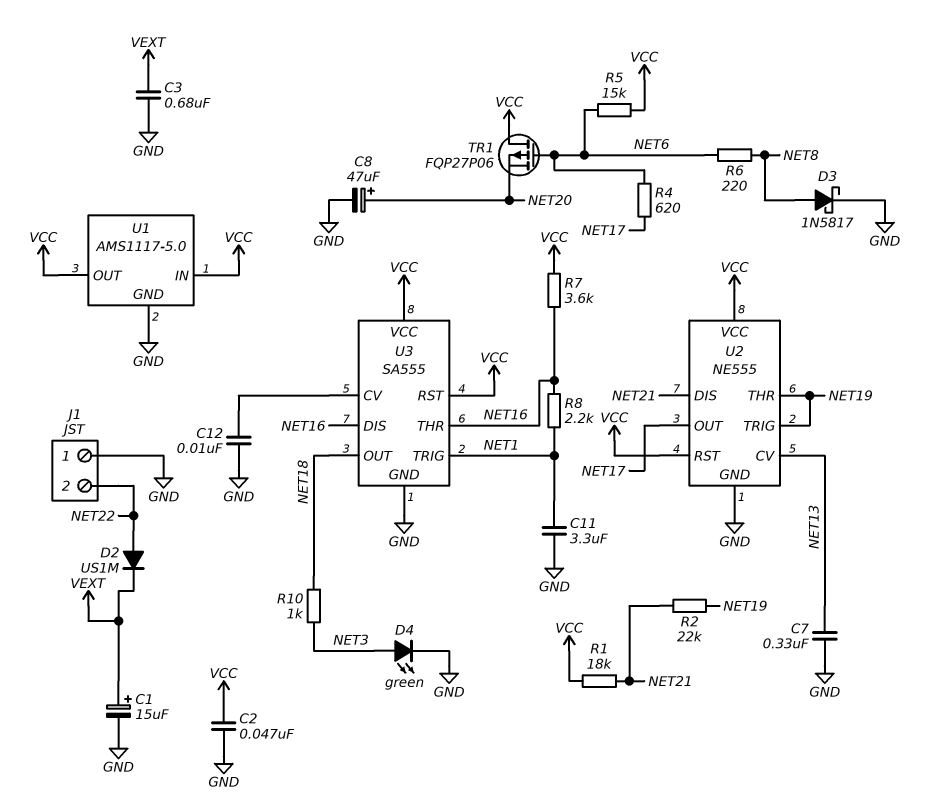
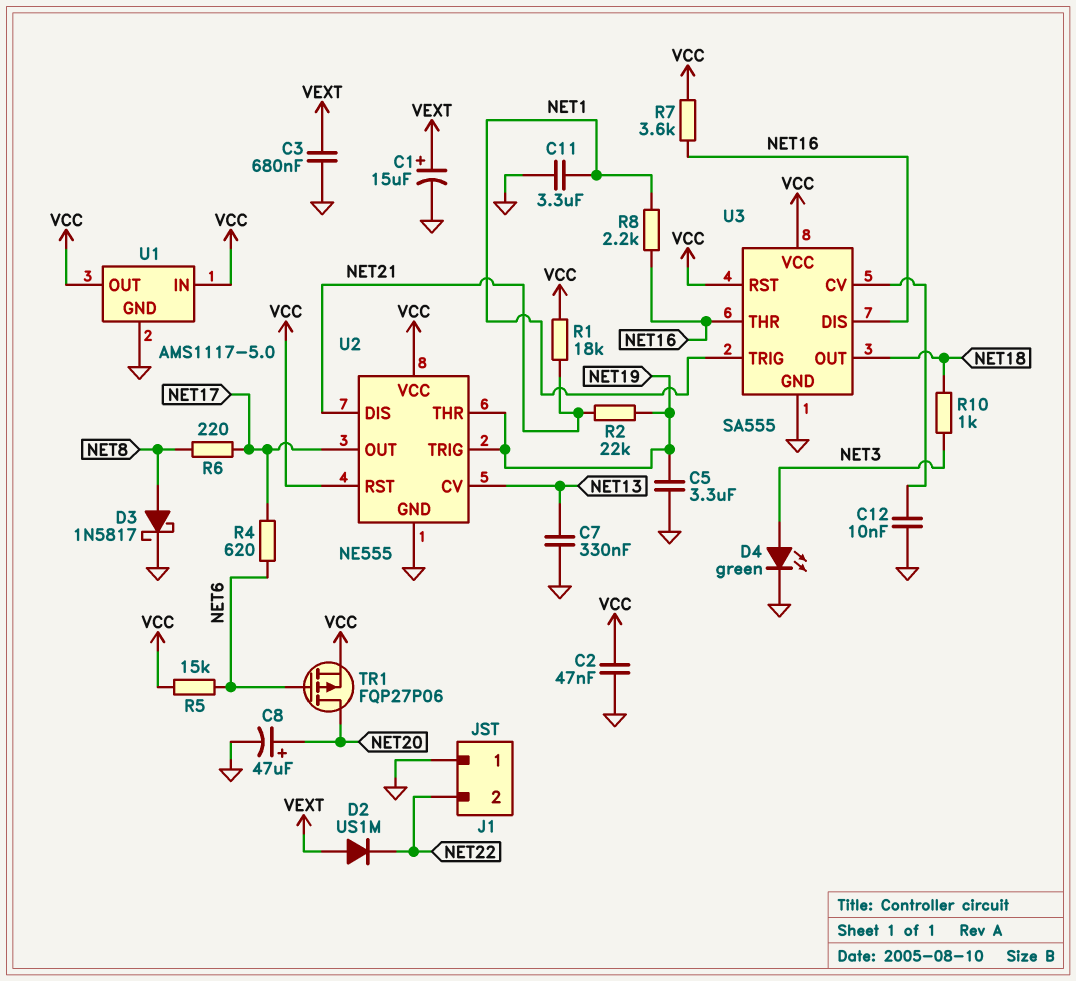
C5: none -> 3.3uF (GND, NET19)
D2: diode US1M (A NET22, K VEXT) -> diode US1M (A VEXT, K NET22)
R6: 220 (NET6, NET8) -> 220 (NET8, NET17)
TR1: PMOS FQP27P06 (G NET6, D VCC, S NET20) -> PMOS FQP27P06 (G NET6, D NET20, S VCC)

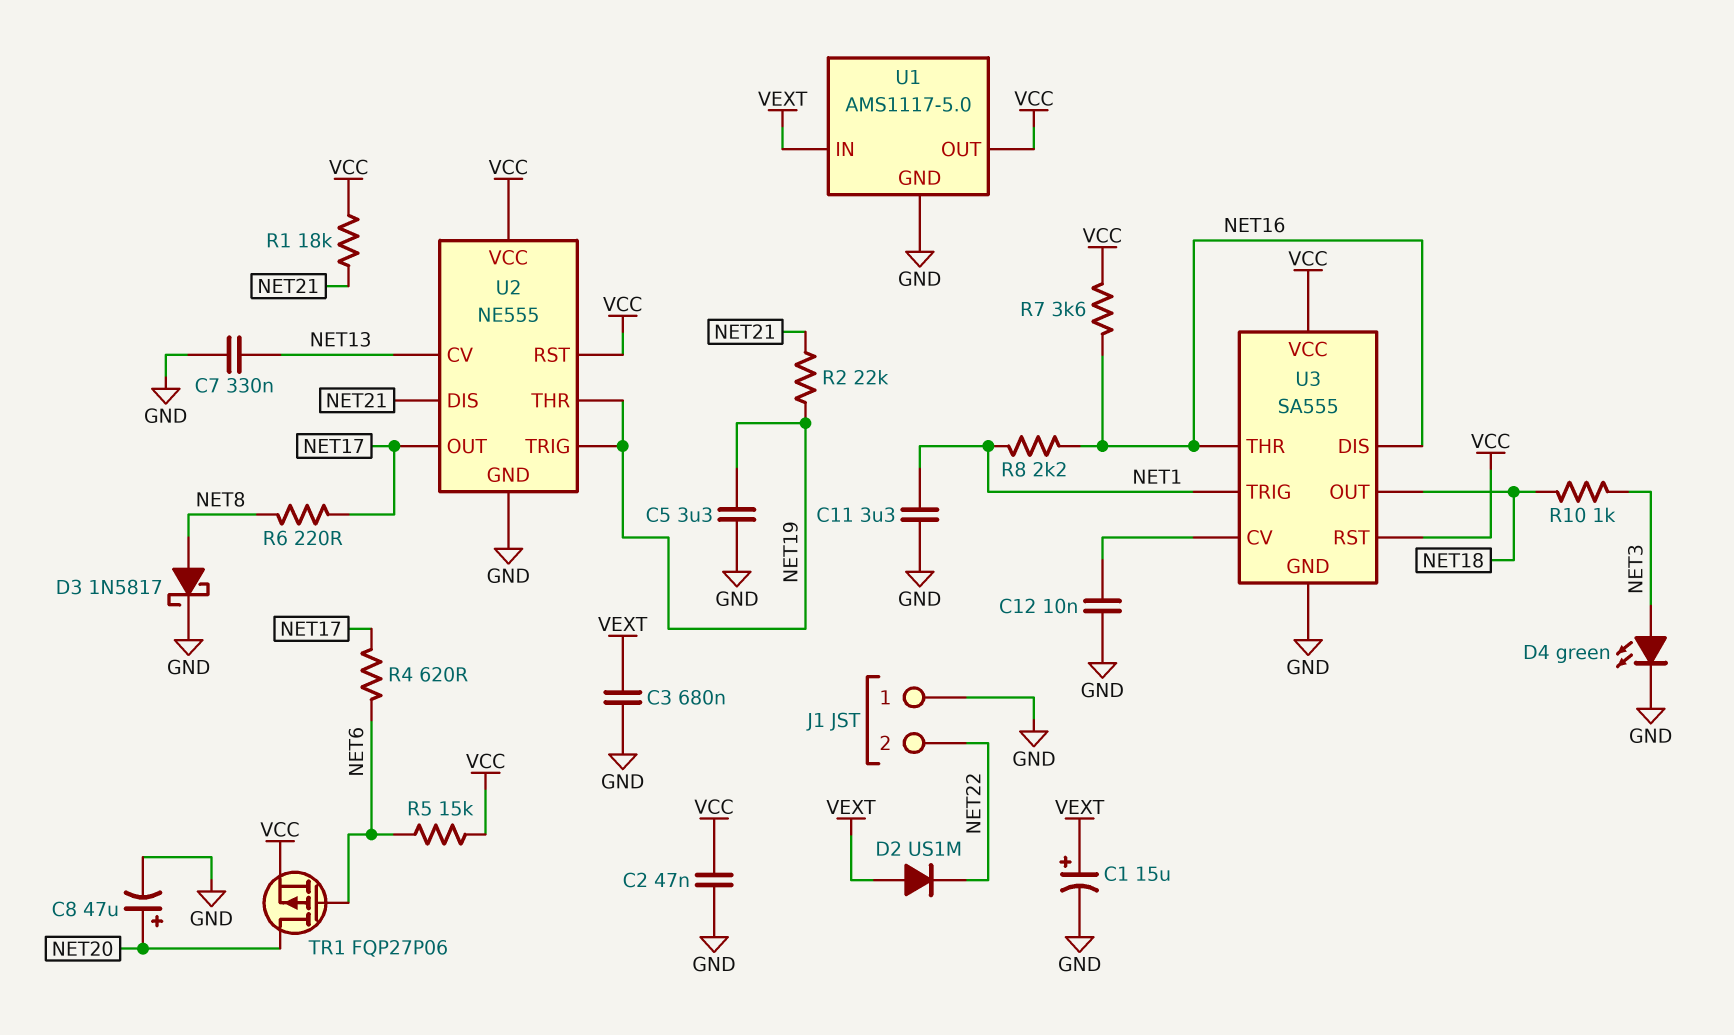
U1 pin IN: VCC -> VEXT

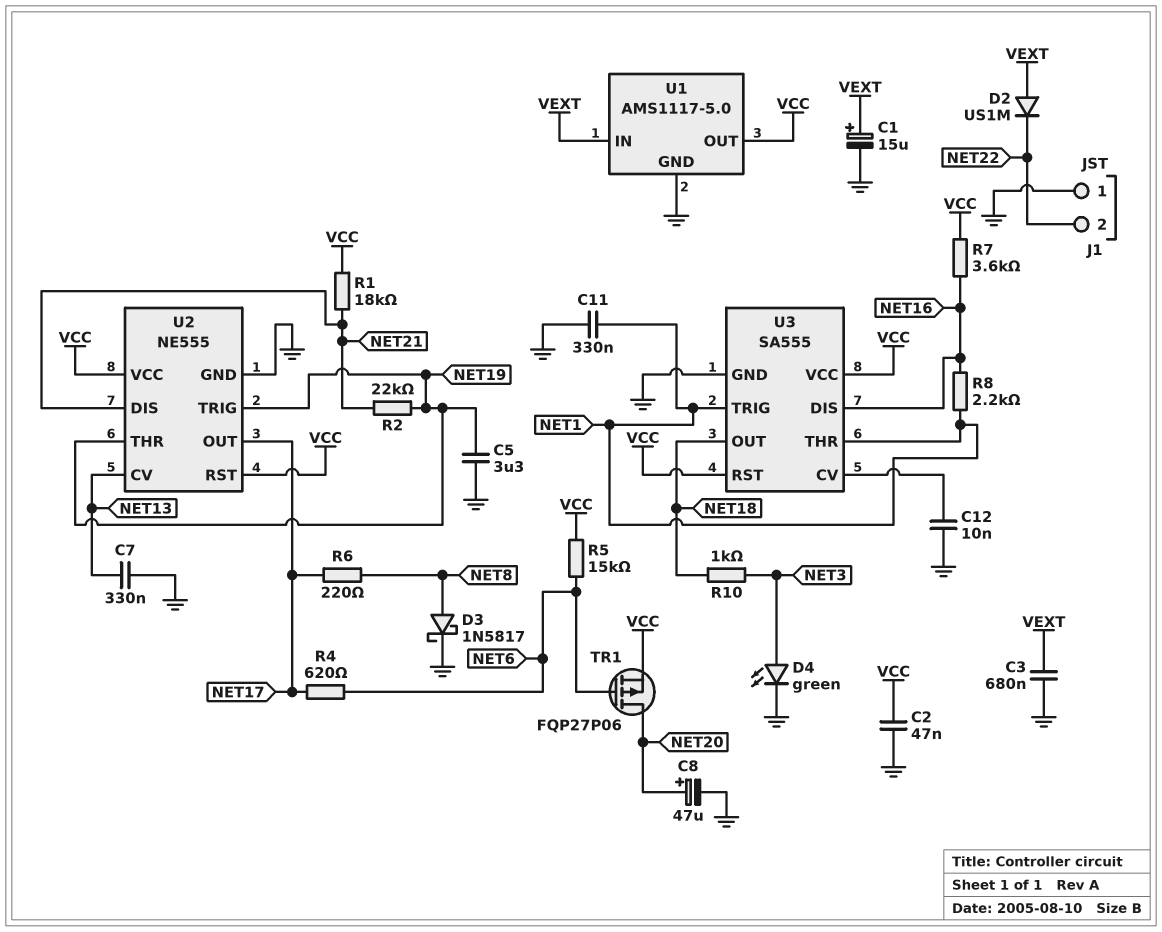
C11: 3.3uF (GND, NET1) -> 330nF (GND, NET1)
U3 pin THR: NET16 -> NET1

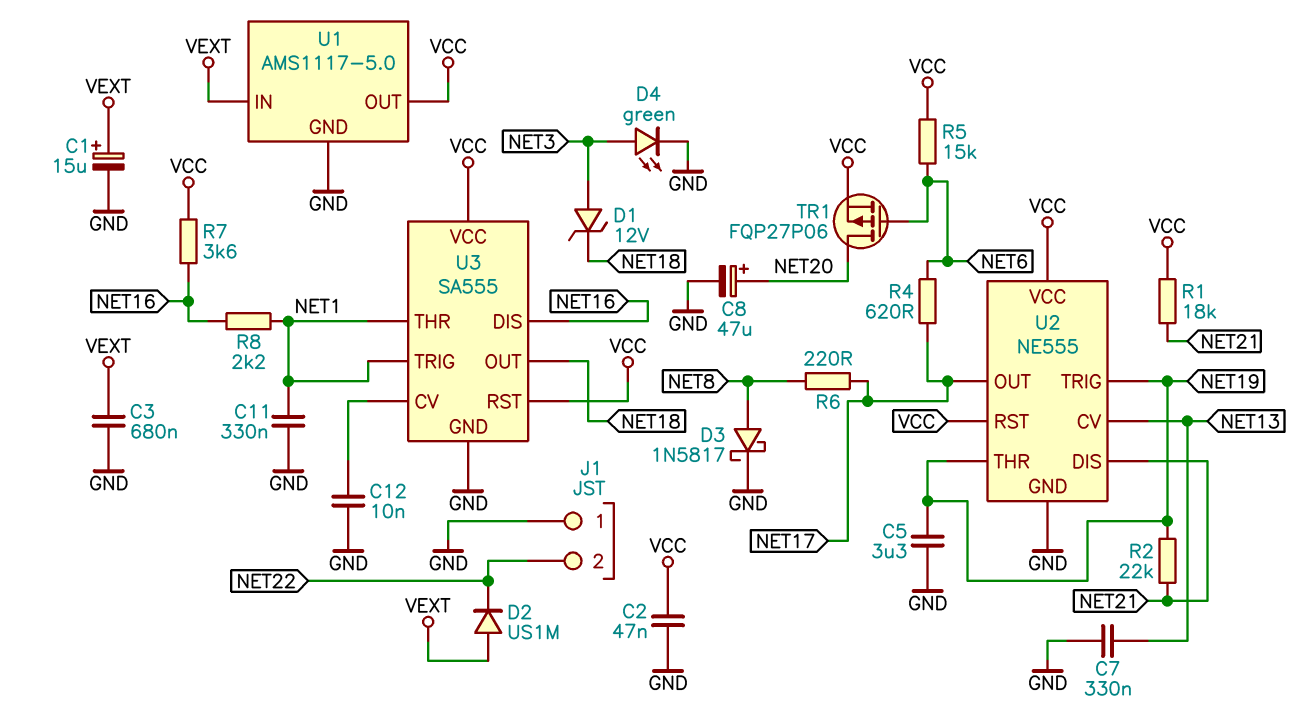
D1: none -> zener 12V (A NET3, K NET18)
R10: 1k (NET3, NET18) -> none

